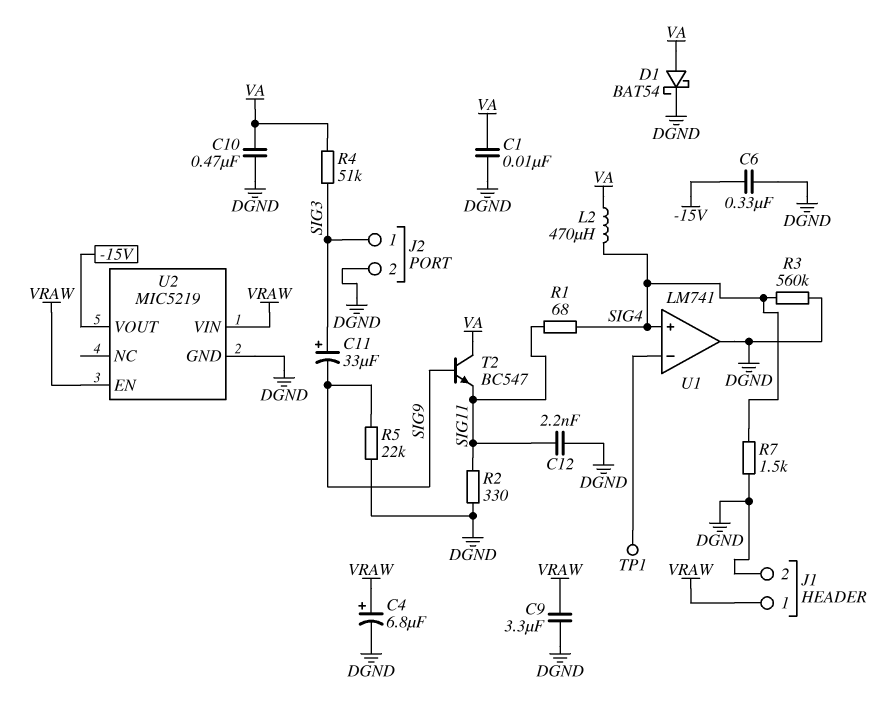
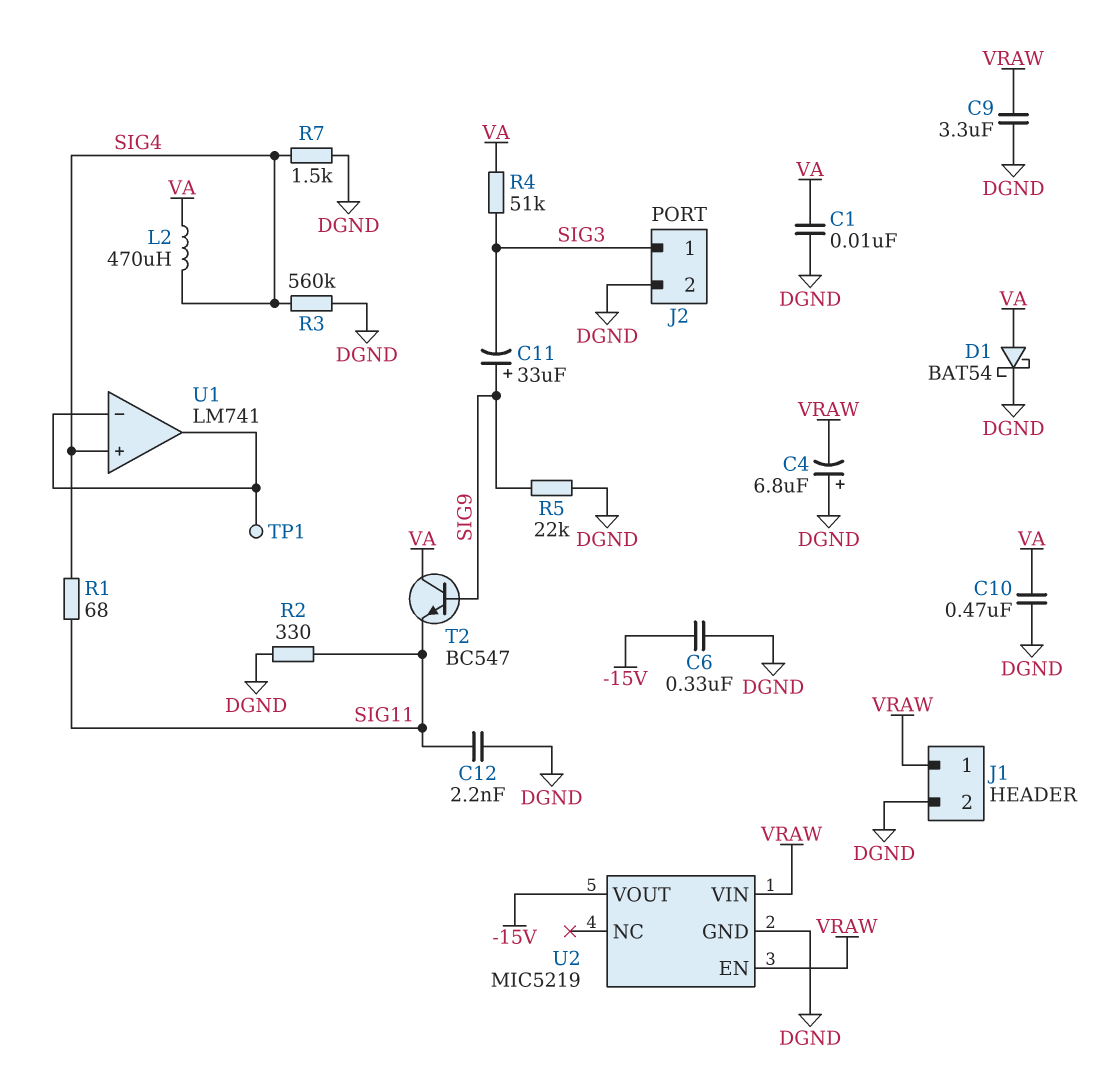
C4: 6.8uF (plus VRAW, minus DGND) -> 6.8uF (plus DGND, minus VRAW)
C11: 33uF (plus SIG3, minus SIG9) -> 33uF (plus SIG9, minus SIG3)
U1 pin out: DGND -> U1/in-

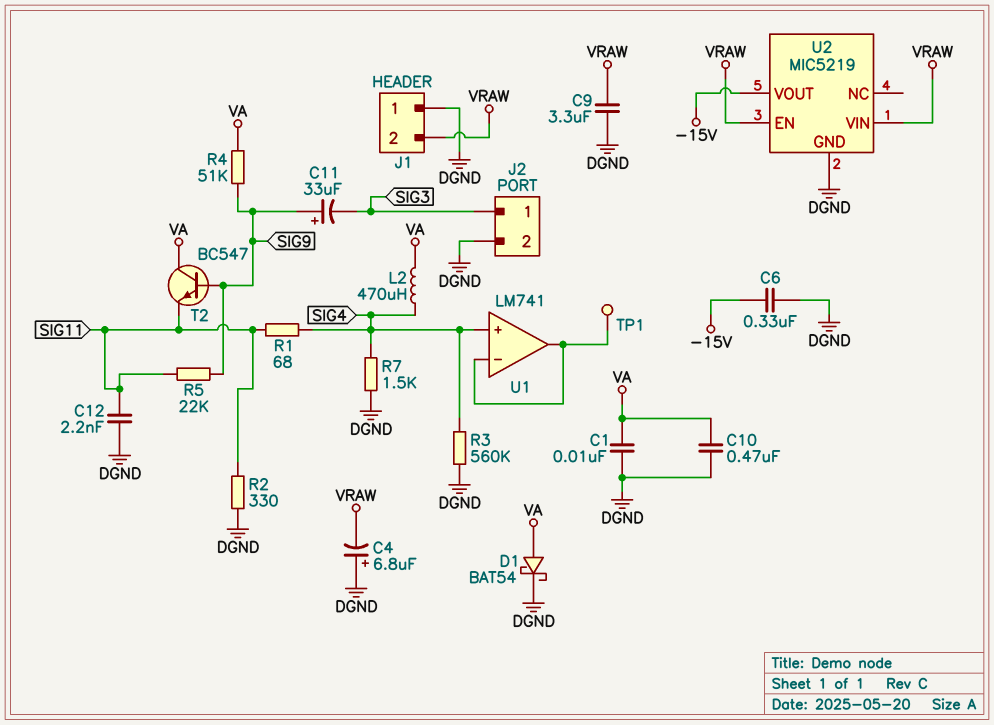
J1 pin 1: VRAW -> DGND
J1 pin 2: DGND -> VRAW
R4: 51k (SIG3, VA) -> 51k (SIG9, VA)
R5: 22k (DGND, SIG9) -> 22k (SIG9, SIG11)

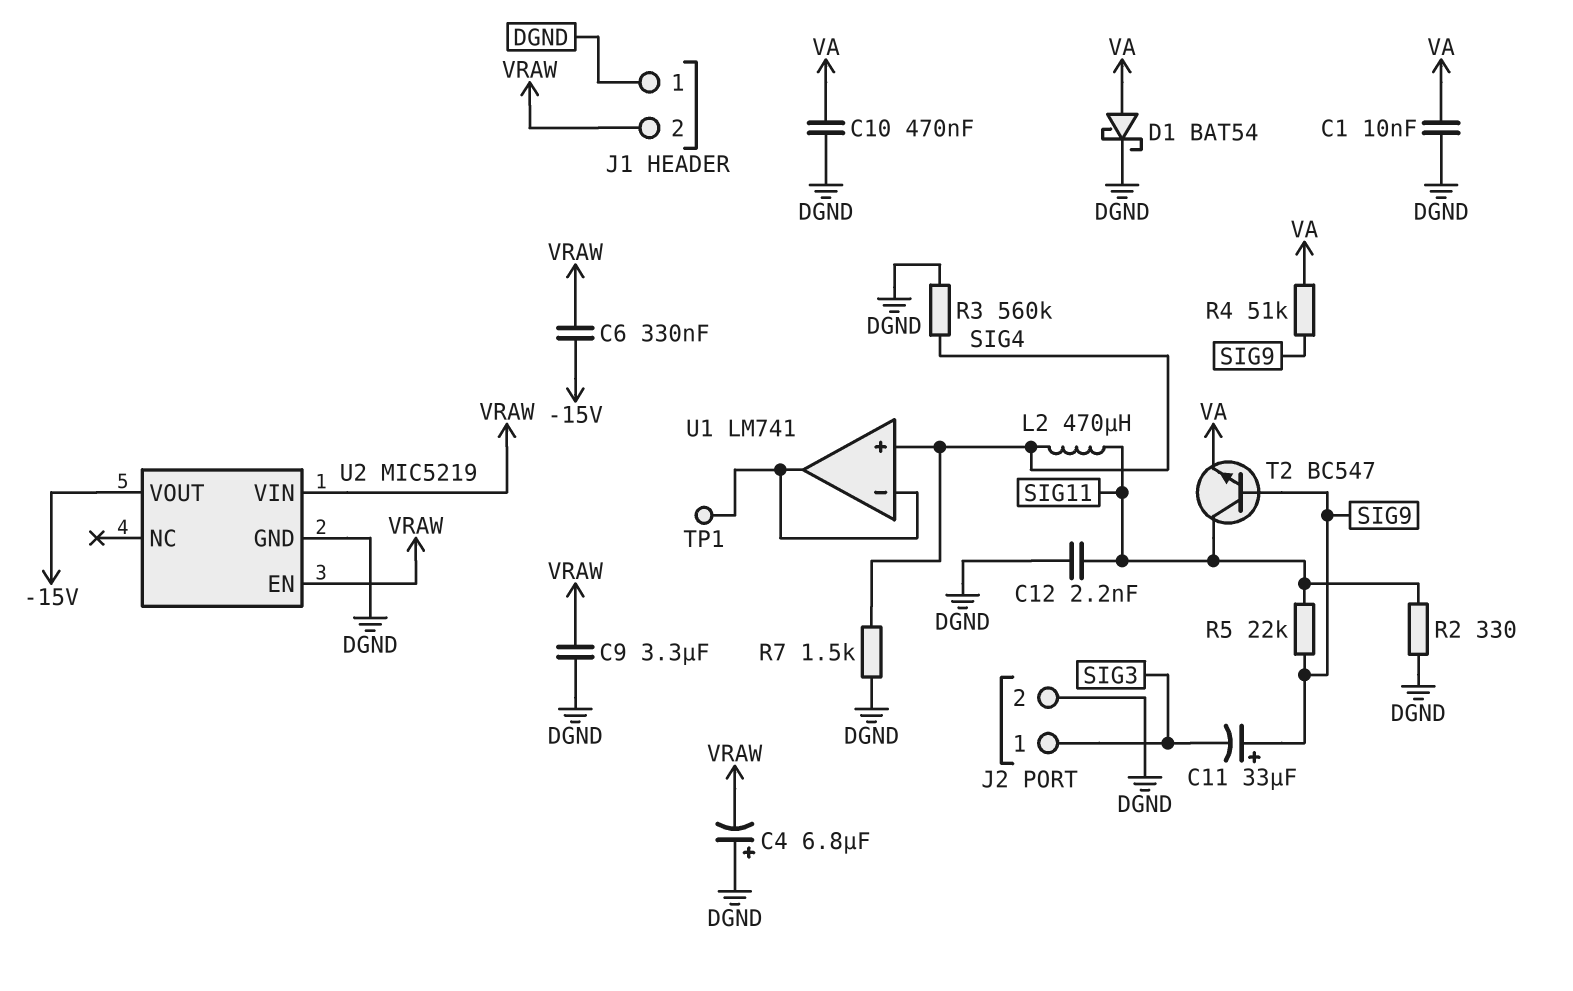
C6: 330nF (-15V, DGND) -> 330nF (-15V, VRAW)
L2: 470uH (SIG4, VA) -> 470uH (SIG4, SIG11)
R1: 68 (SIG4, SIG11) -> none
T2: NPN BC547 (B SIG9, C VA, E SIG11) -> NPN BC547 (B SIG9, C SIG11, E VA)

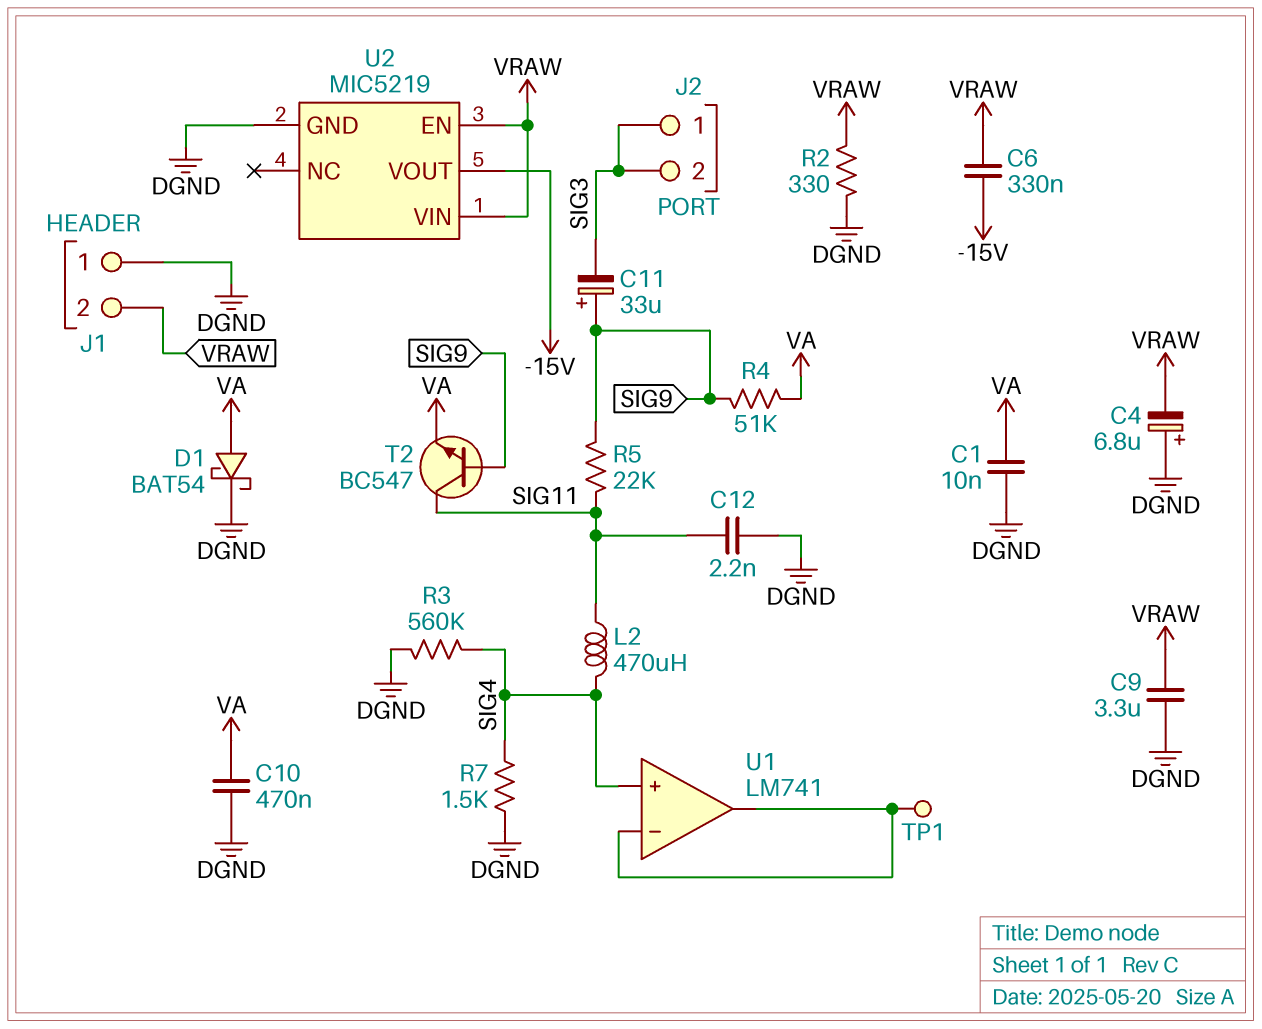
J2 pin 2: DGND -> SIG3
R2: 330 (DGND, SIG11) -> 330 (DGND, VRAW)

